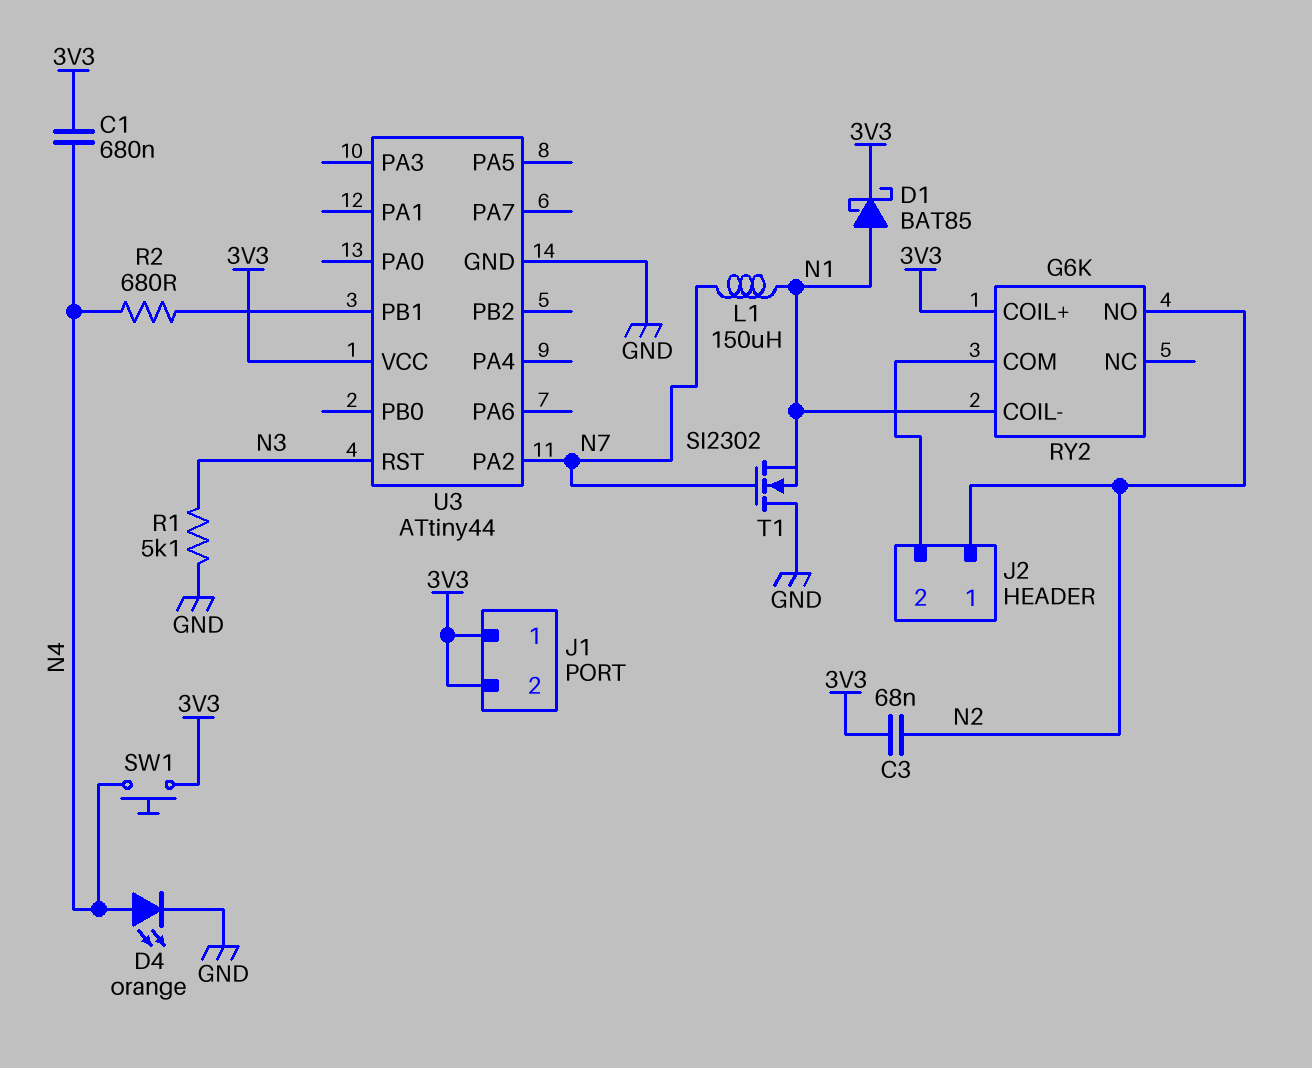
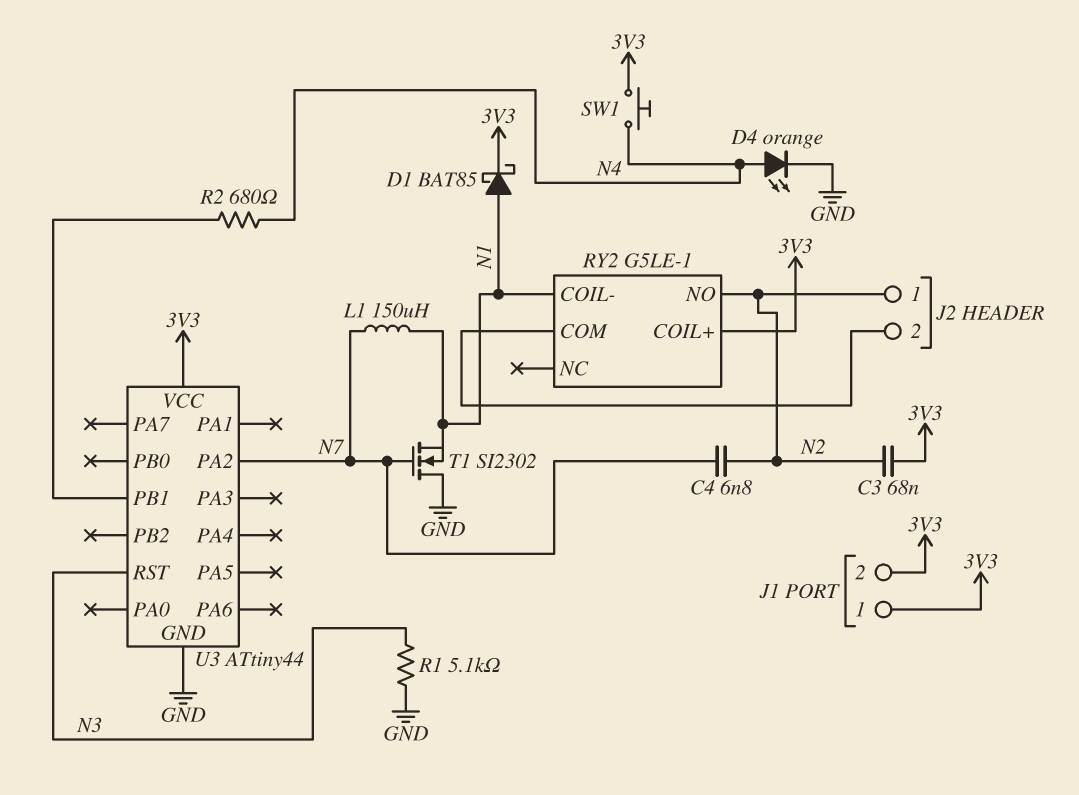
C1: 680nF (3V3, N4) -> none
C4: none -> 6.8nF (N2, N7)
RY2: G6K -> G5LE-1

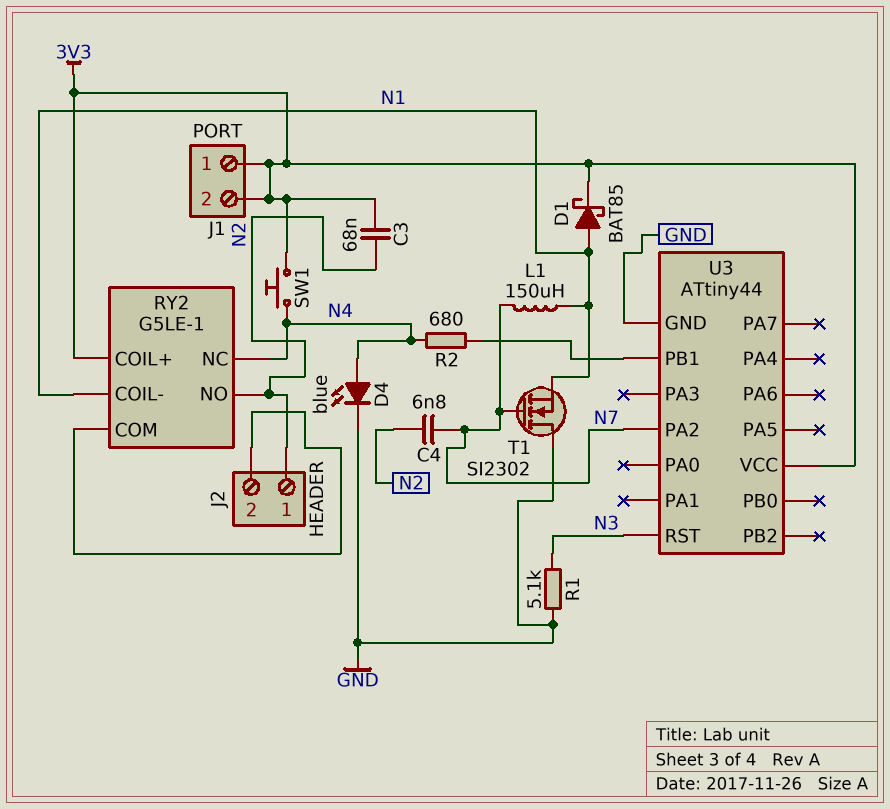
D4: LED orange (A N4, K GND) -> LED blue (A N4, K GND)
RY2 pin NC: none -> N4

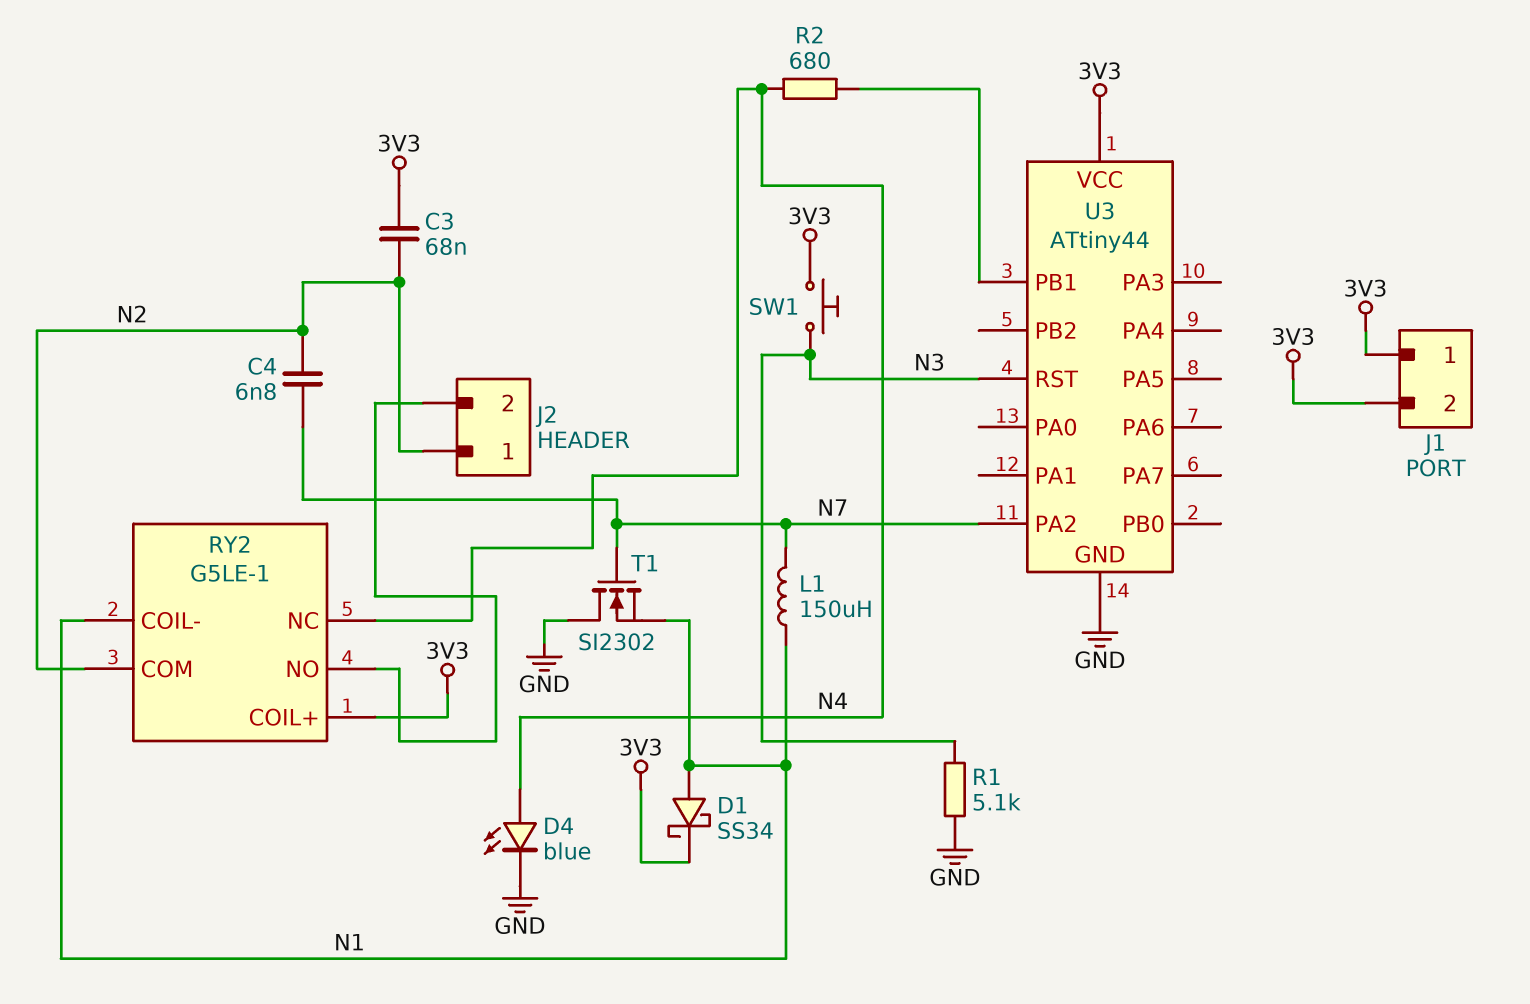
D1: schottky BAT85 (A N1, K 3V3) -> schottky SS34 (A N1, K 3V3)
RY2 pin COM: J2/2 -> N2
RY2 pin NO: N2 -> J2/2
SW1: button (3V3, N4) -> button (3V3, N3)

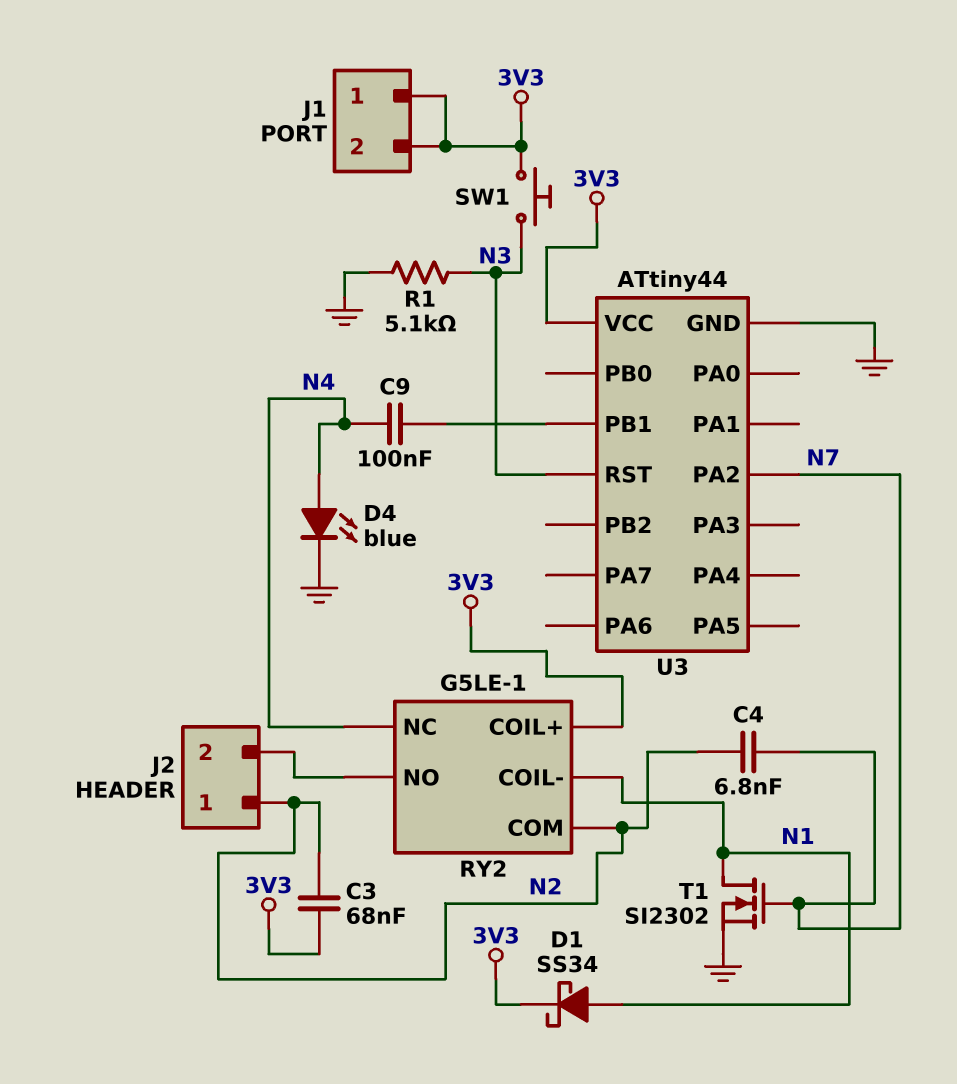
C9: none -> 100nF (N4, U3/PB1)
L1: 150uH (N1, N7) -> none
R2: 680 (N4, U3/PB1) -> none
T1: NMOS SI2302 (G N7, D GND, S N1) -> NMOS SI2302 (G N7, D N1, S GND)

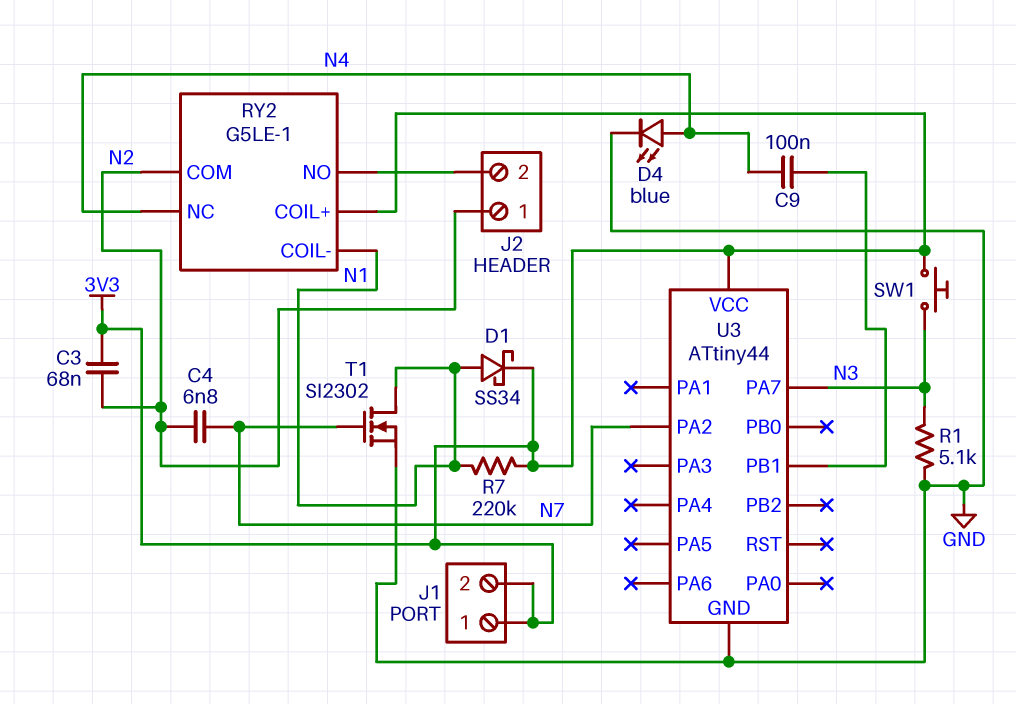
R7: none -> 220k (3V3, N1)
U3 pin PA7: none -> N3
U3 pin RST: N3 -> none

